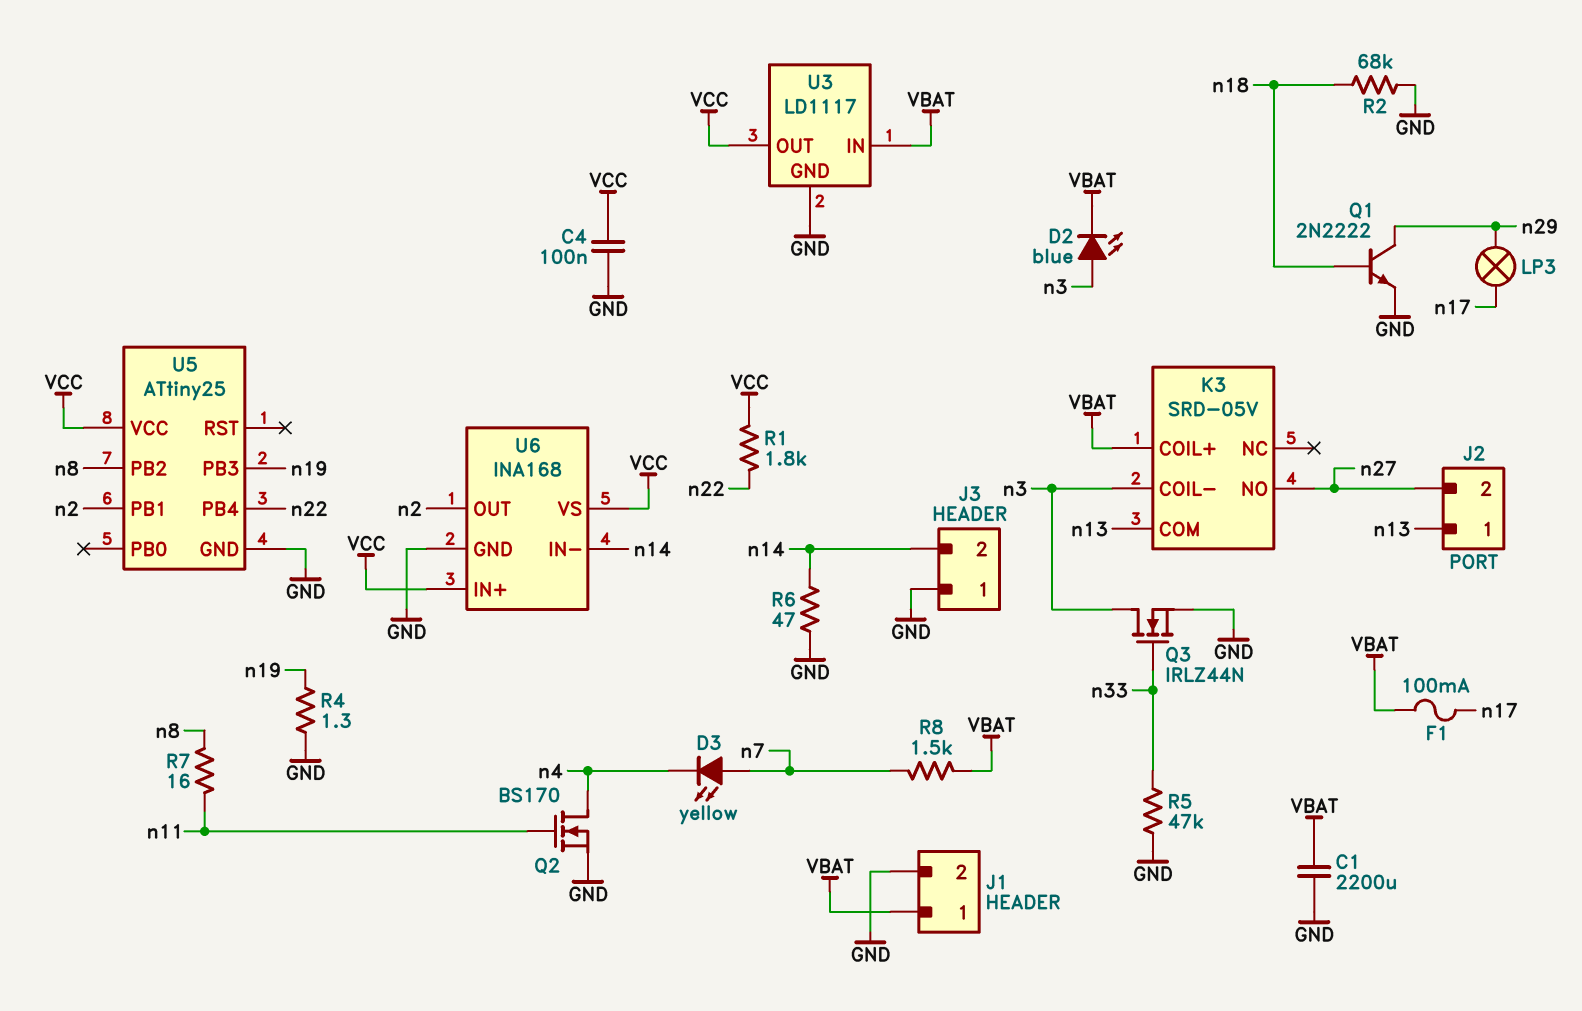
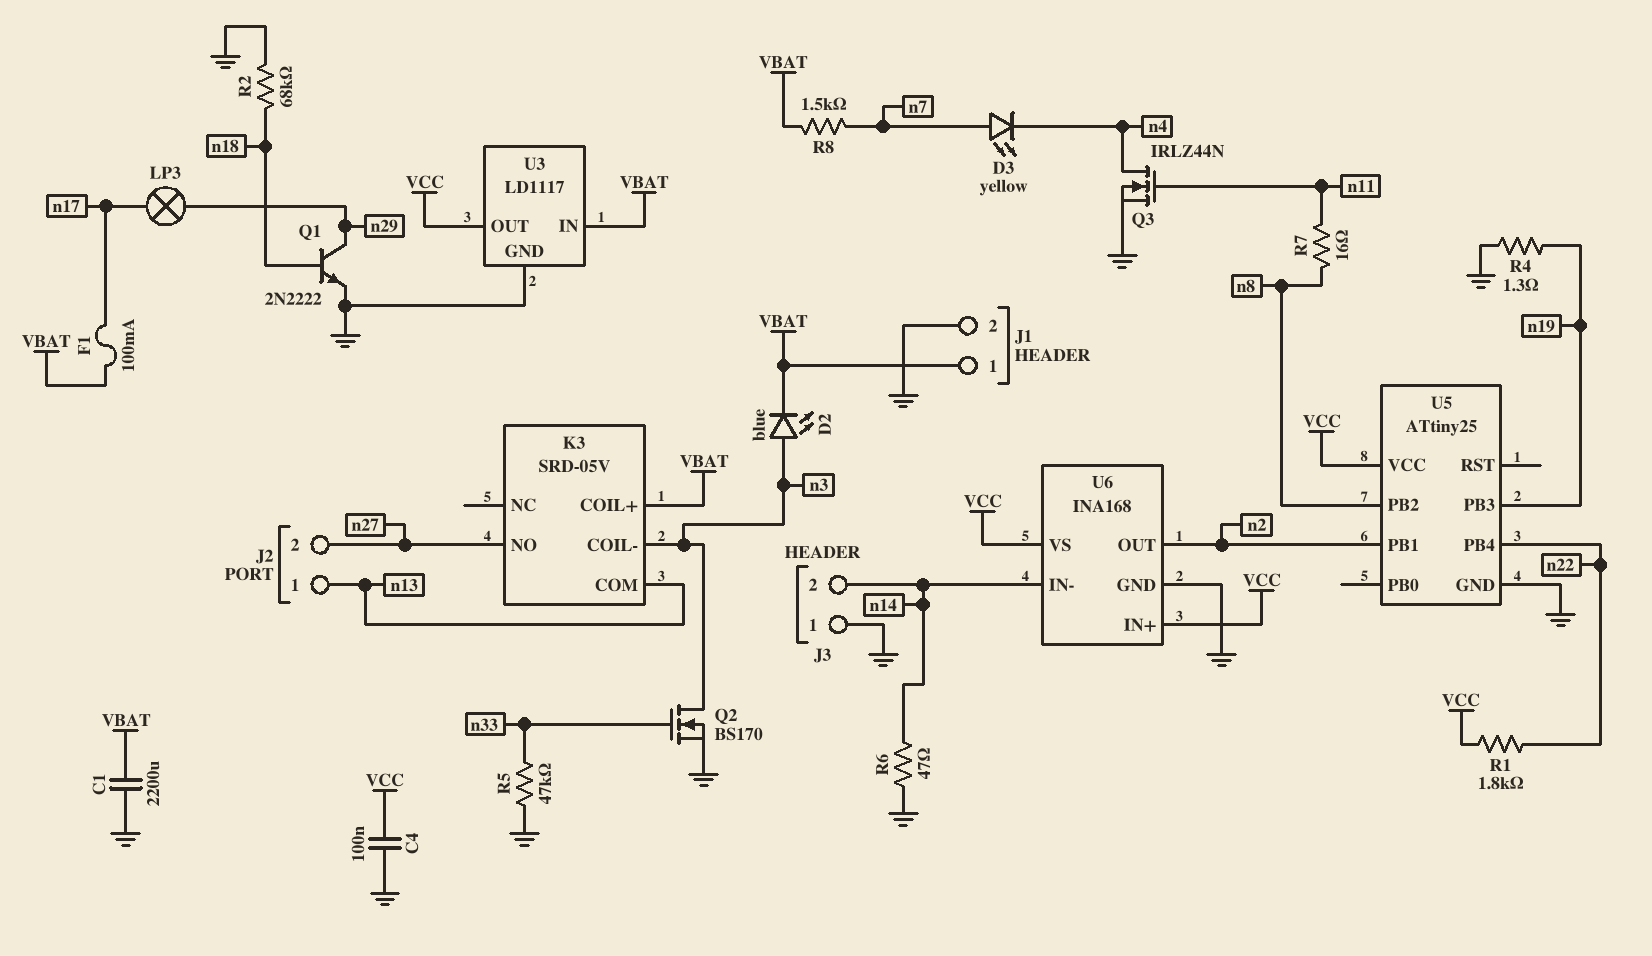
Q2: NMOS BS170 (G n11, D n4, S GND) -> NMOS BS170 (G n33, D n3, S GND)
Q3: NMOS IRLZ44N (G n33, D n3, S GND) -> NMOS IRLZ44N (G n11, D n4, S GND)

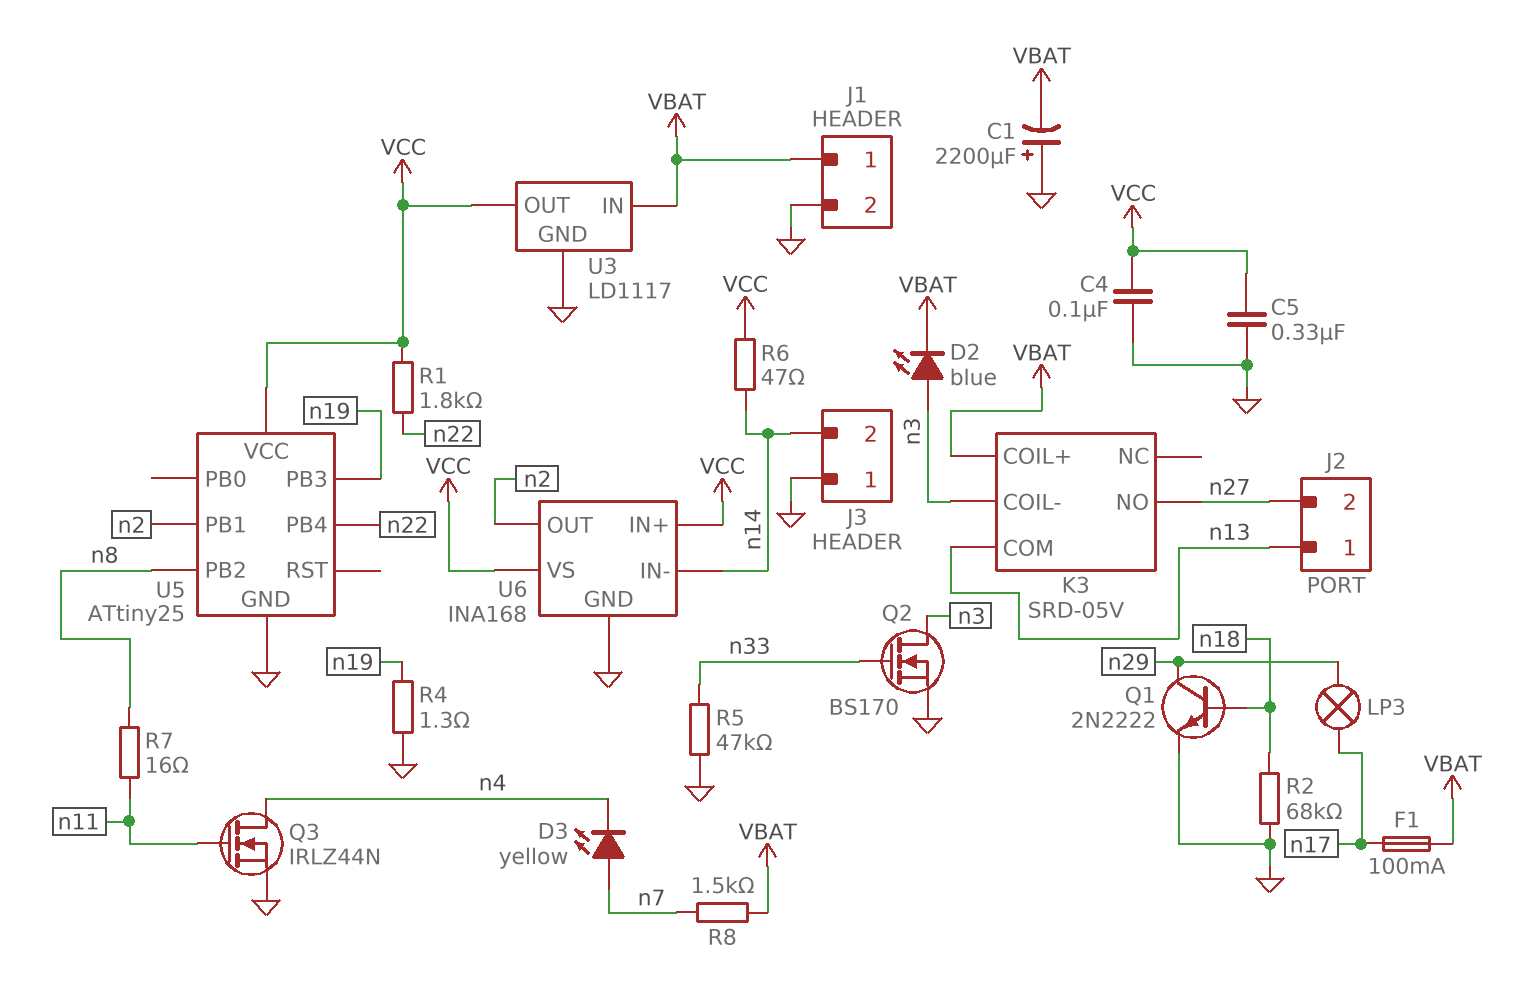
C1: 2200uF (GND, VBAT) -> 2200uF (plus GND, minus VBAT)
C5: none -> 330nF (GND, VCC)
R6: 47 (GND, n14) -> 47 (VCC, n14)

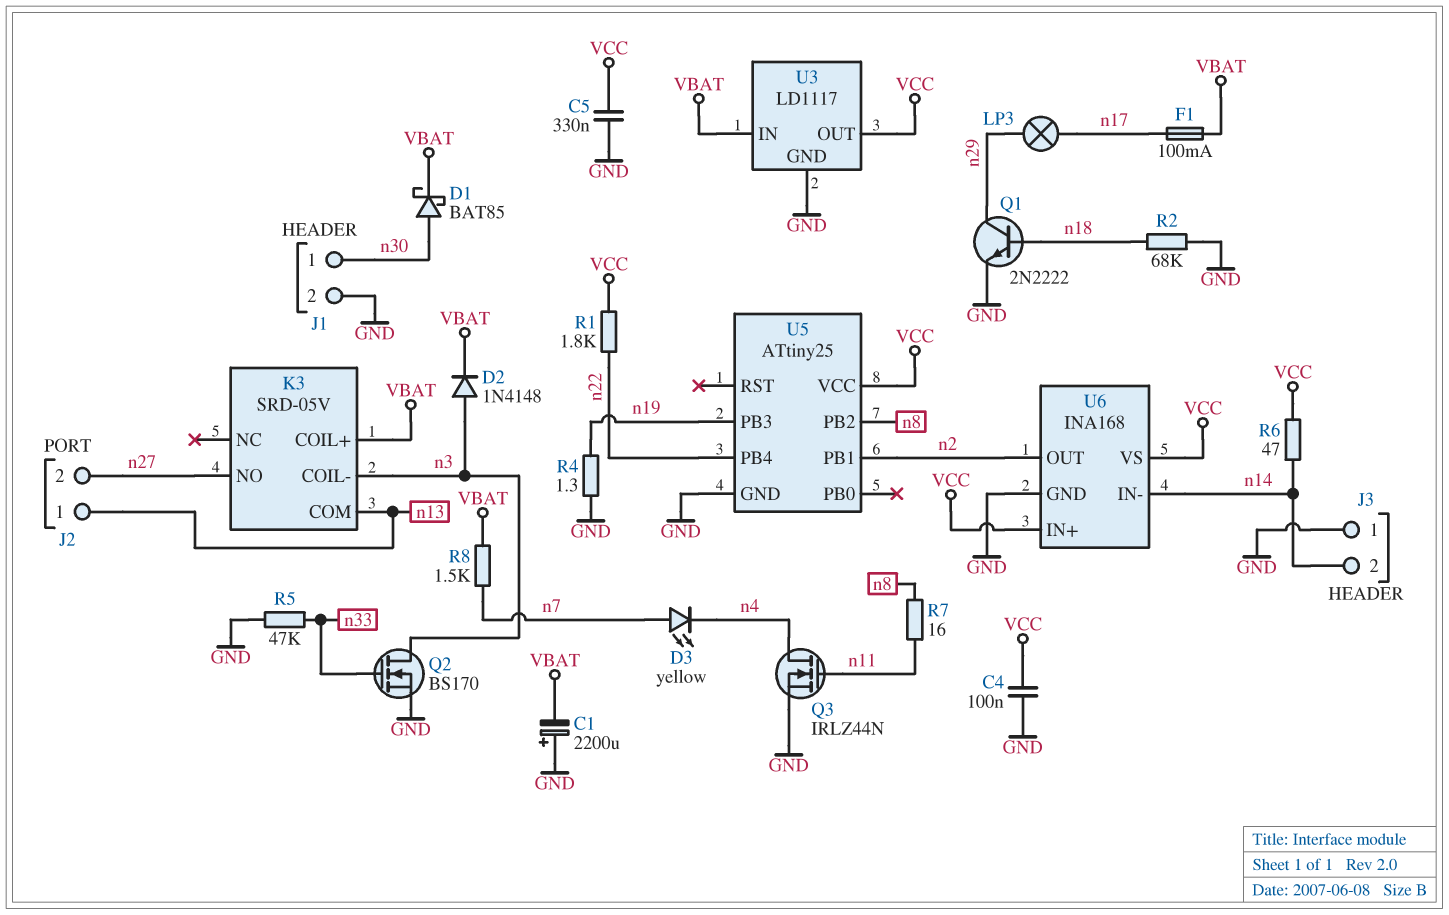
D1: none -> schottky BAT85 (A n30, K VBAT)
D2: LED blue (A n3, K VBAT) -> diode 1N4148 (A n3, K VBAT)
J1 pin 1: VBAT -> n30

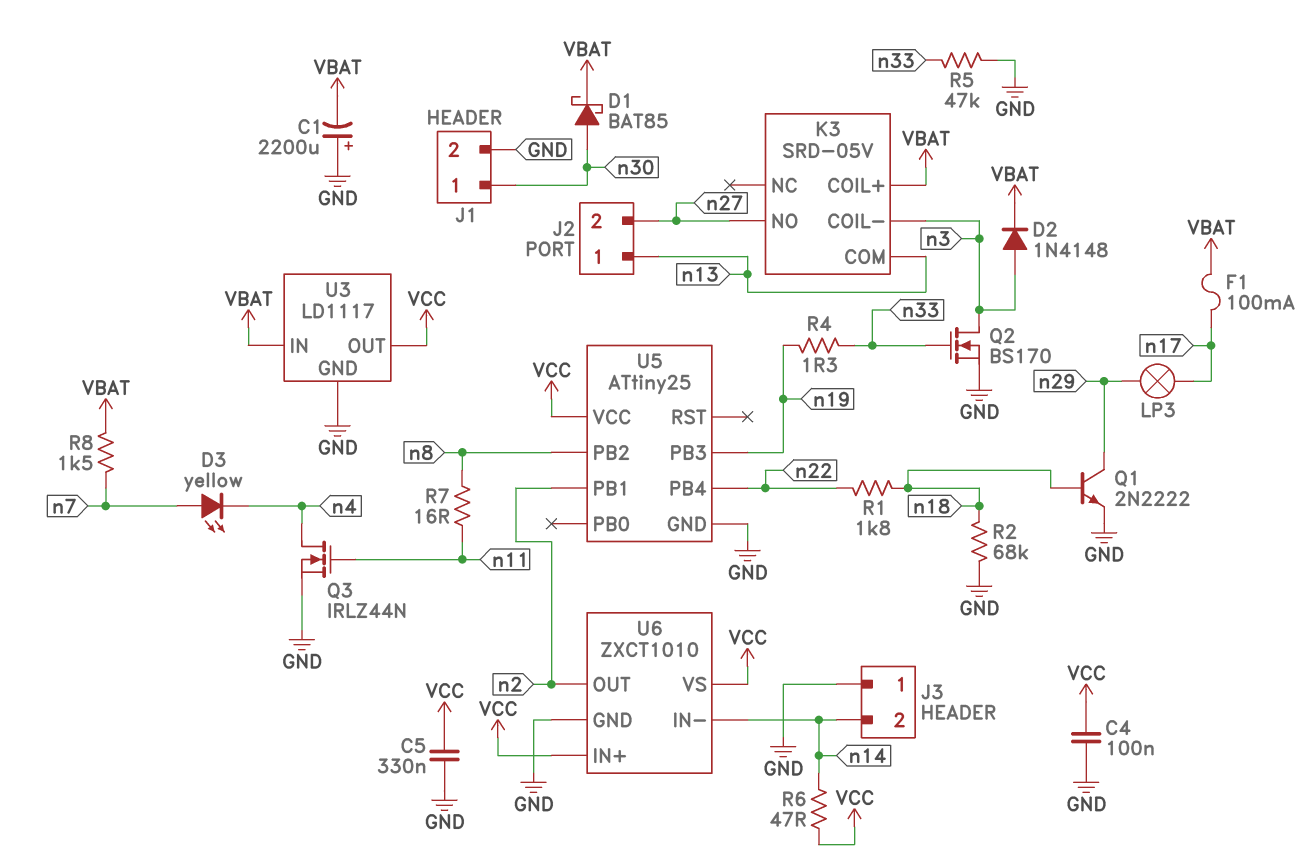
R1: 1.8k (VCC, n22) -> 1.8k (n18, n22)
R4: 1.3 (GND, n19) -> 1.3 (n19, n33)
U6: INA168 -> ZXCT1010

